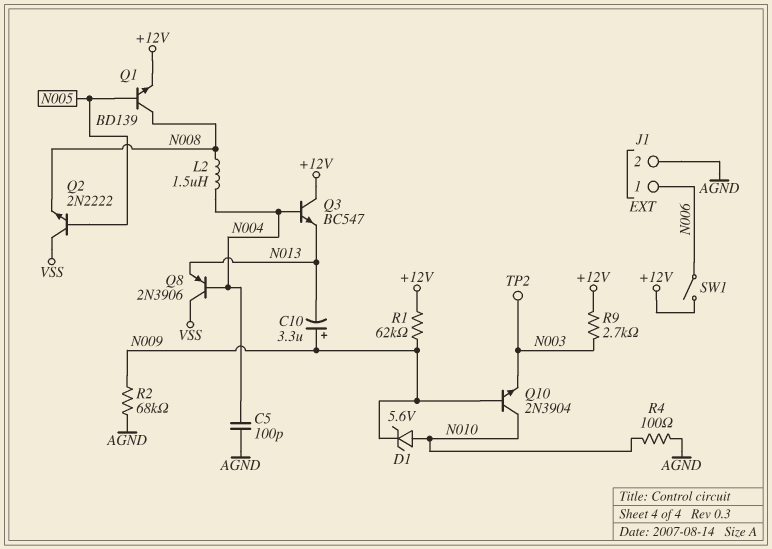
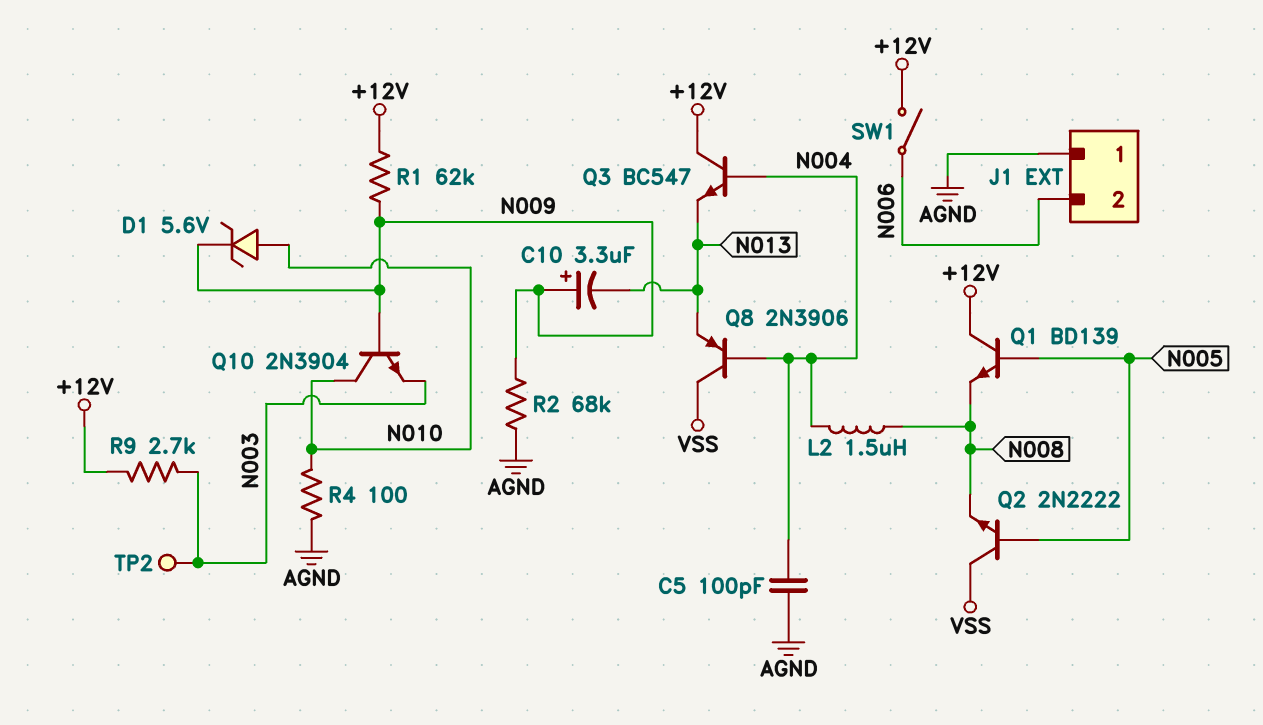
J1 pin 1: N006 -> AGND
J1 pin 2: AGND -> N006
Q1: NPN BD139 (B N005, C N008, E +12V) -> NPN BD139 (B N005, C +12V, E N008)

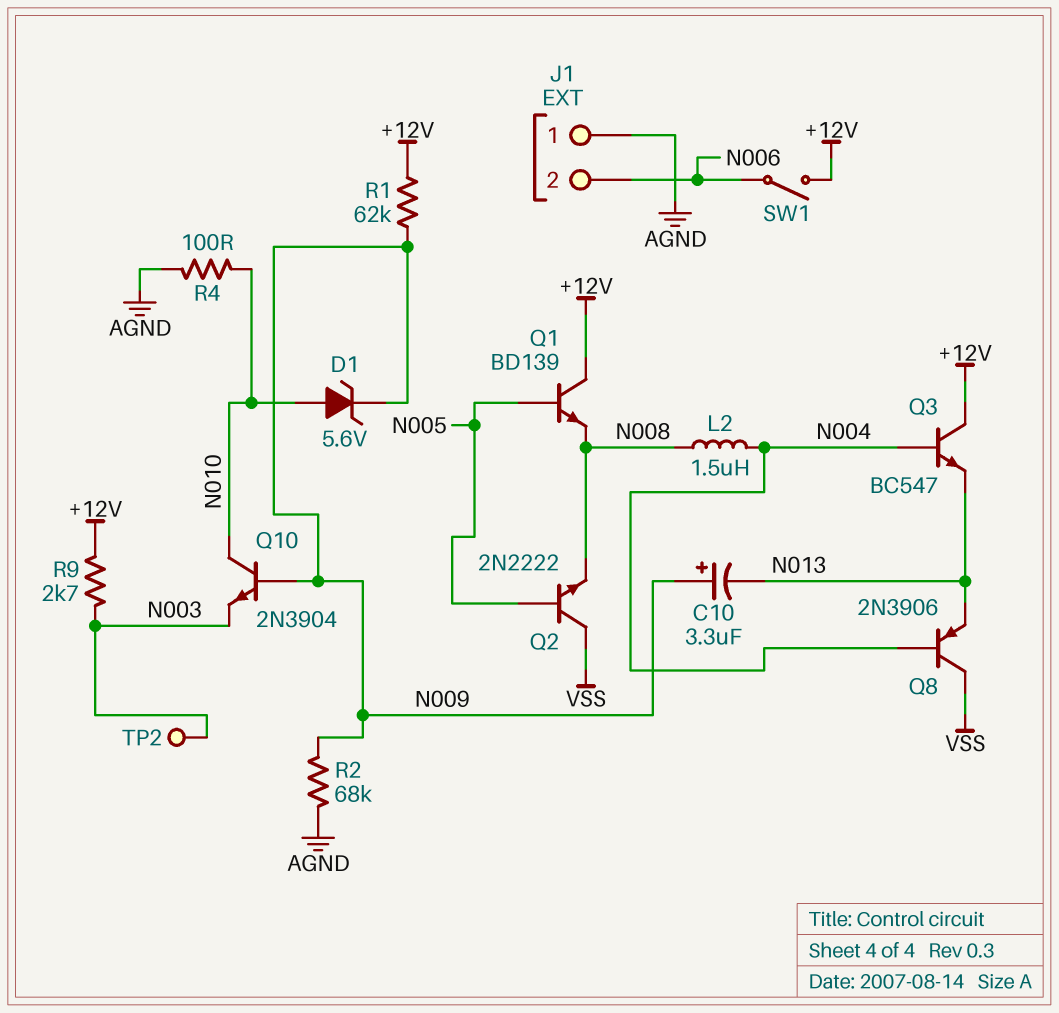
C5: 100pF (AGND, N004) -> none

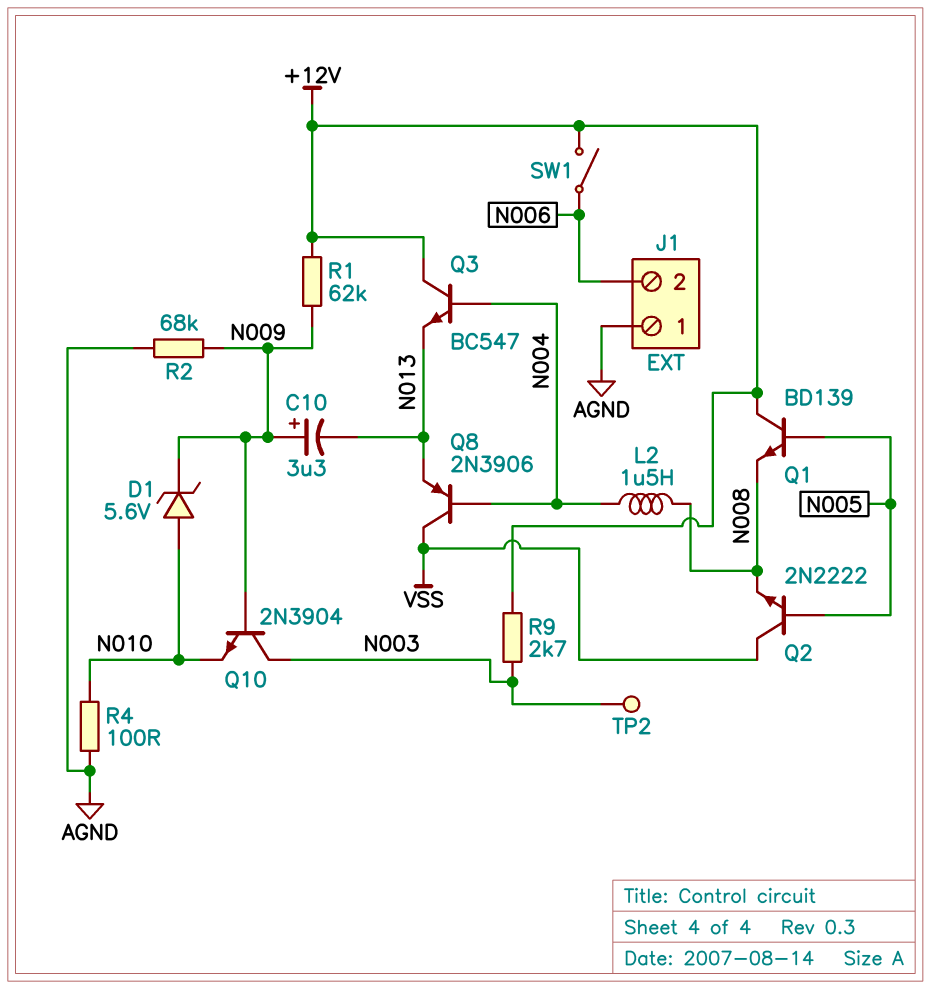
Q10: NPN 2N3904 (B N009, C N010, E N003) -> NPN 2N3904 (B N009, C N003, E N010)

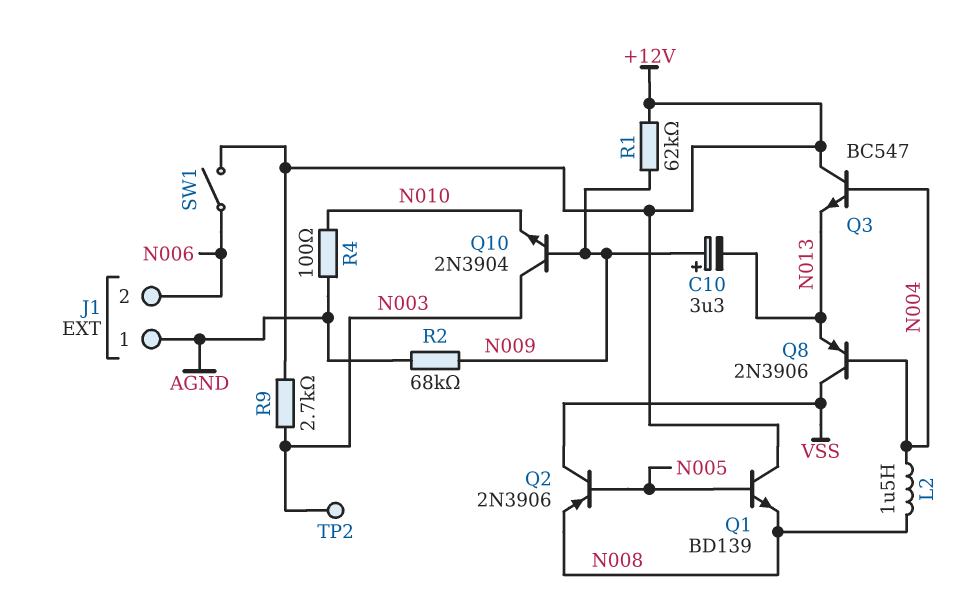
D1: zener 5.6V (A N010, K N009) -> none
Q2: NPN 2N2222 (B N005, C VSS, E N008) -> PNP 2N3906 (B N005, C VSS, E N008)

